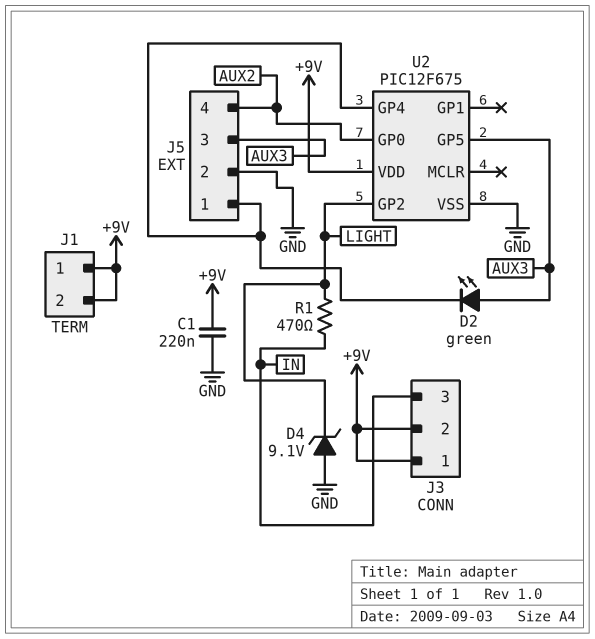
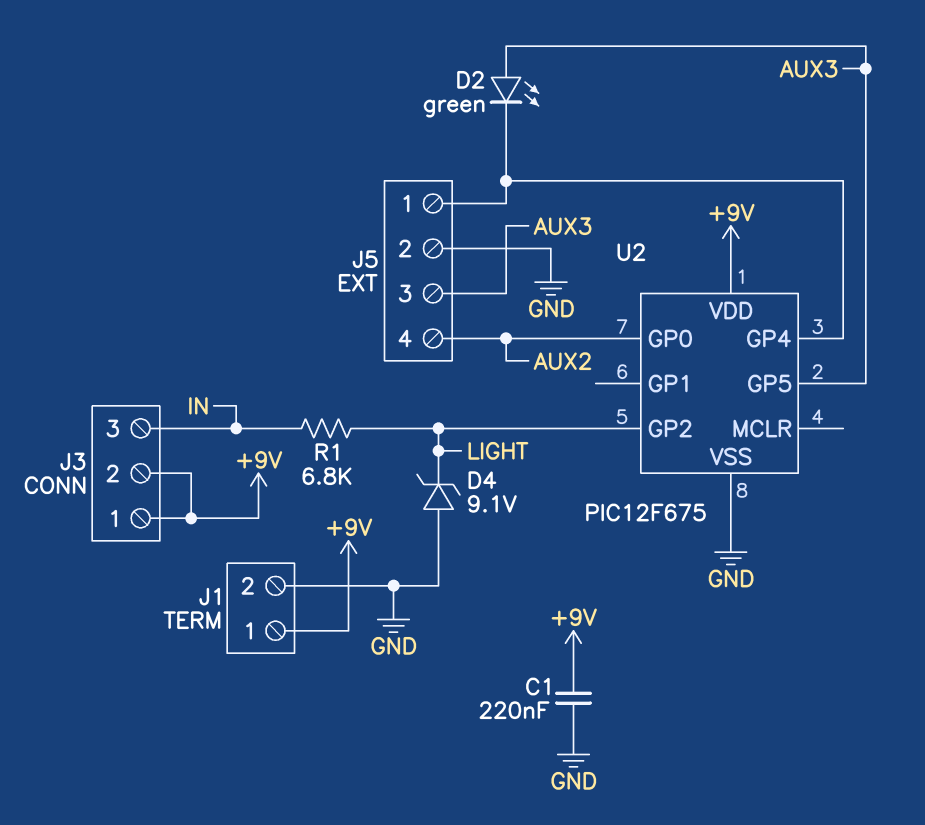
J1 pin 2: +9V -> GND
R1: 470 (IN, LIGHT) -> 6.8k (IN, LIGHT)

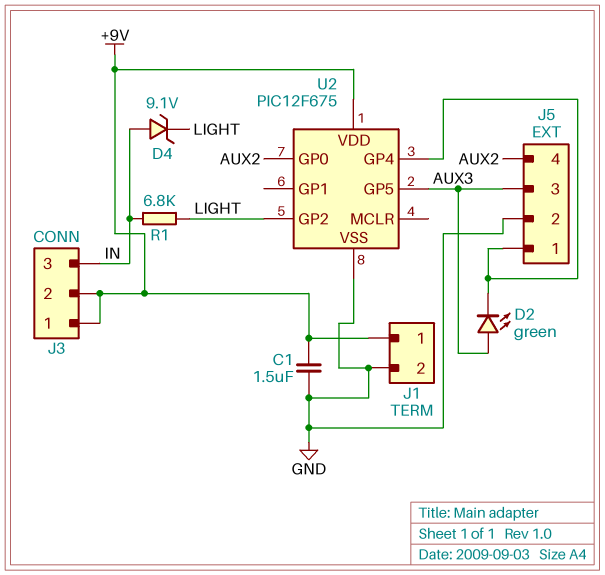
C1: 220nF (+9V, GND) -> 1.5uF (+9V, GND)
D4: zener 9.1V (A GND, K LIGHT) -> zener 9.1V (A IN, K LIGHT)

